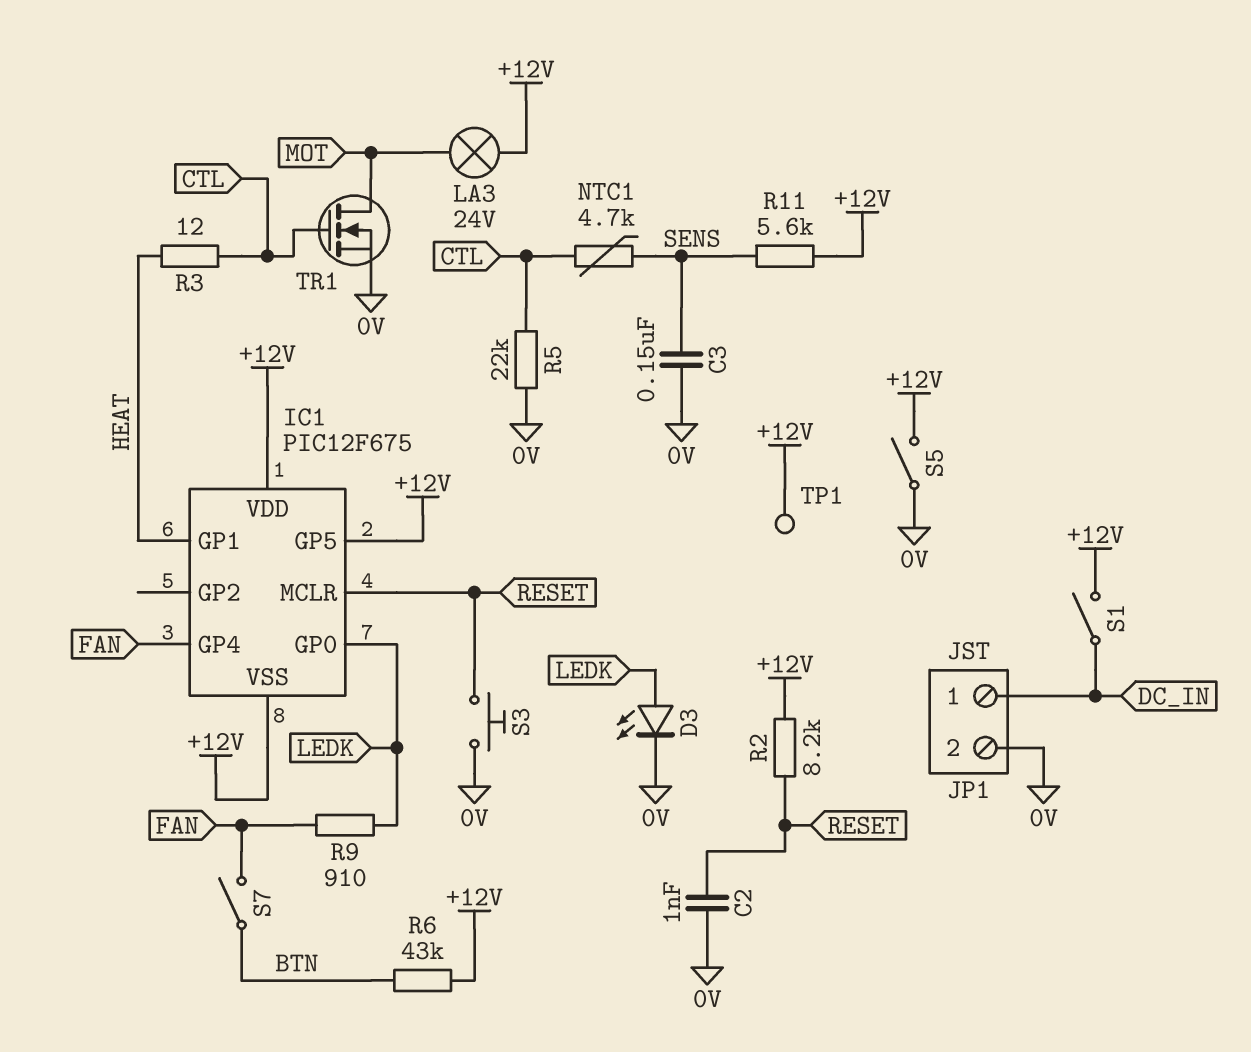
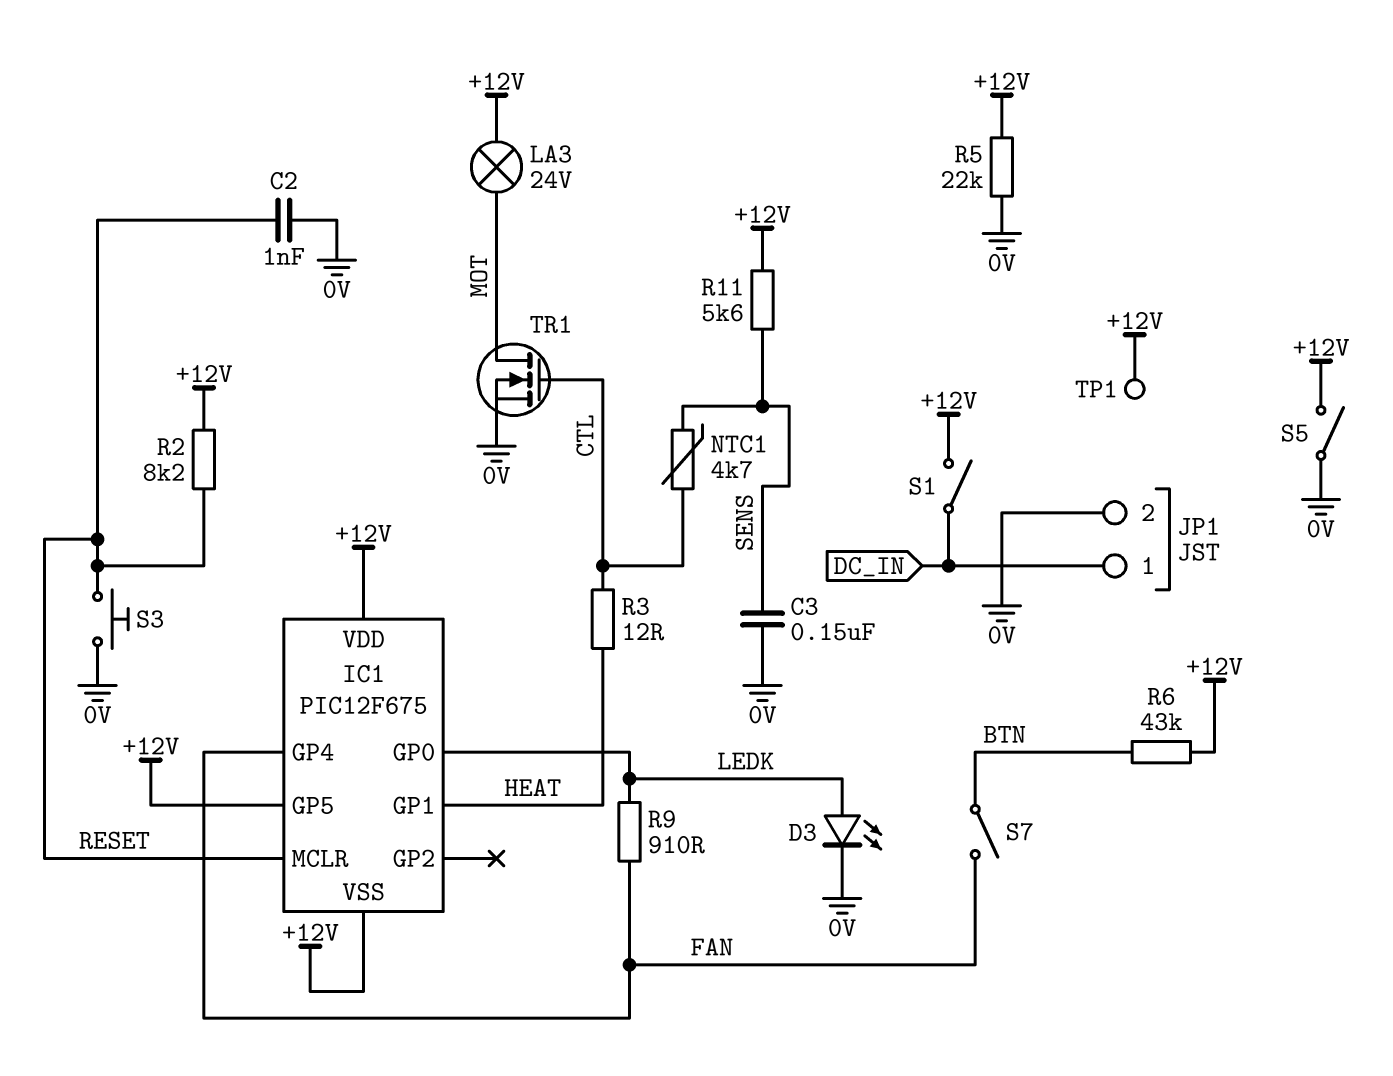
R5: 22k (0V, CTL) -> 22k (+12V, 0V)

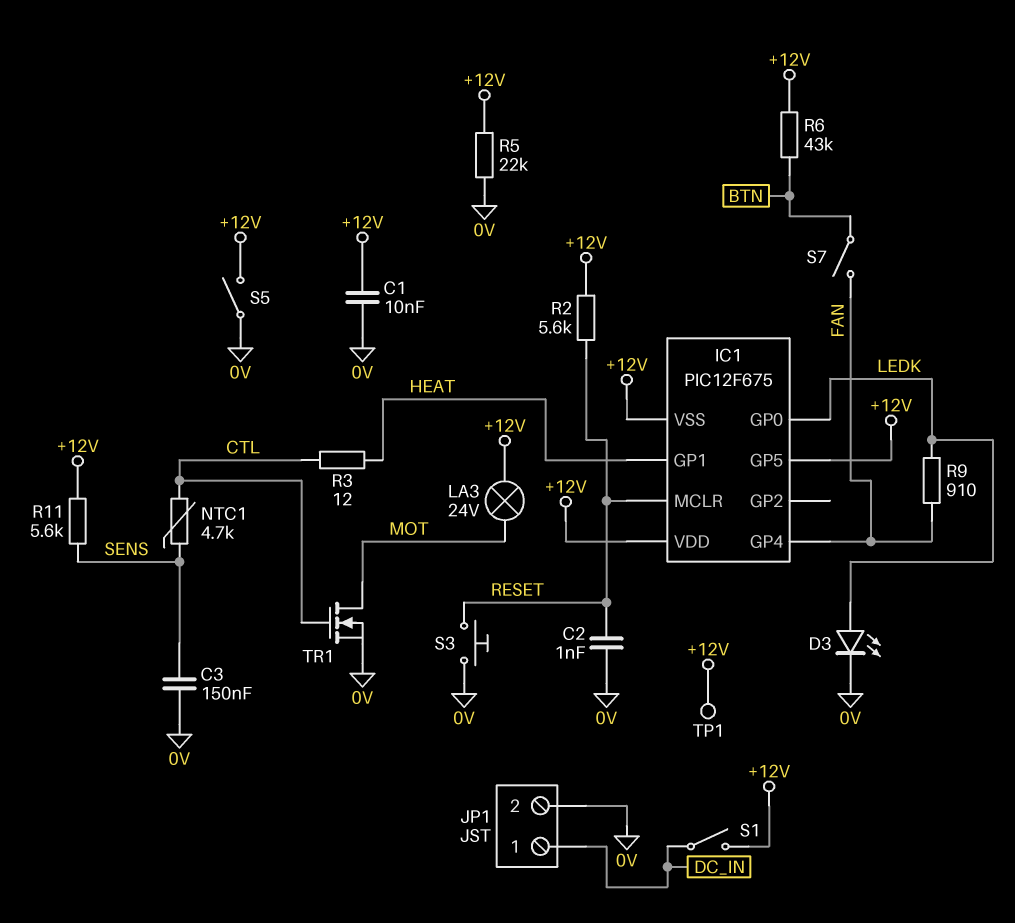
C1: none -> 10nF (+12V, 0V)
R2: 8.2k (+12V, RESET) -> 5.6k (+12V, RESET)

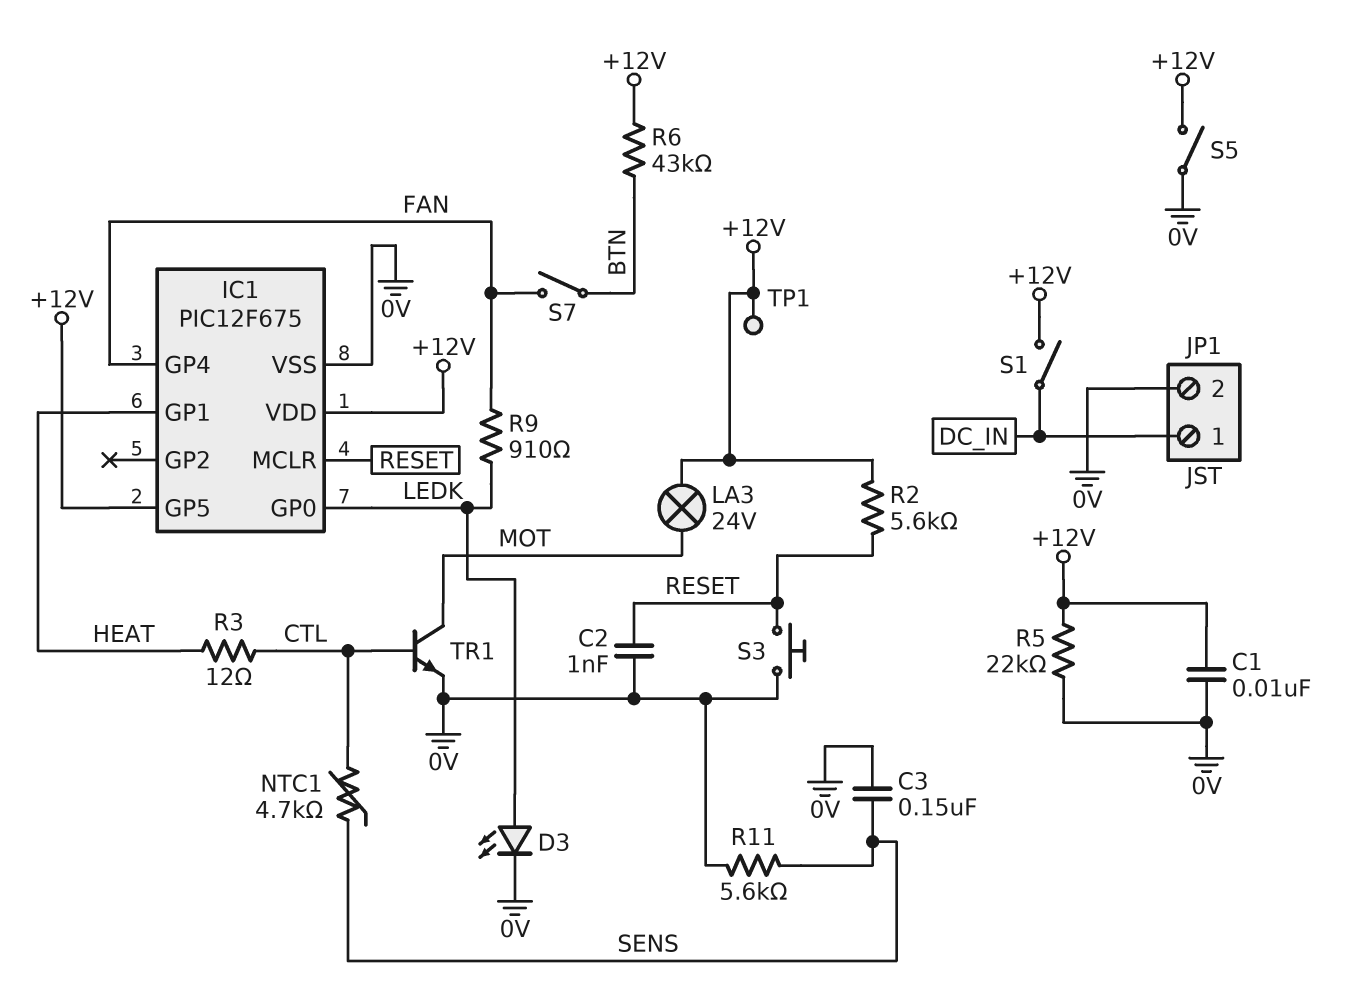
IC1 pin VSS: +12V -> 0V
R11: 5.6k (+12V, SENS) -> 5.6k (0V, SENS)
TR1: NMOS (G CTL, D MOT, S 0V) -> NPN (B CTL, C MOT, E 0V)

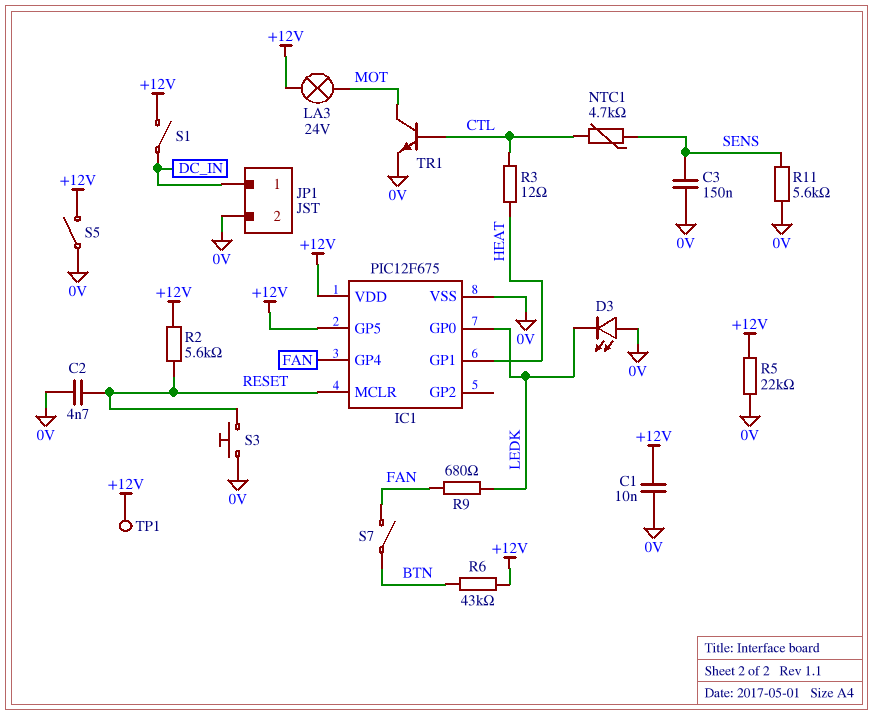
C2: 1nF (0V, RESET) -> 4.7nF (0V, RESET)
D3: LED (A LEDK, K 0V) -> LED (A 0V, K LEDK)
R9: 910 (FAN, LEDK) -> 680 (FAN, LEDK)

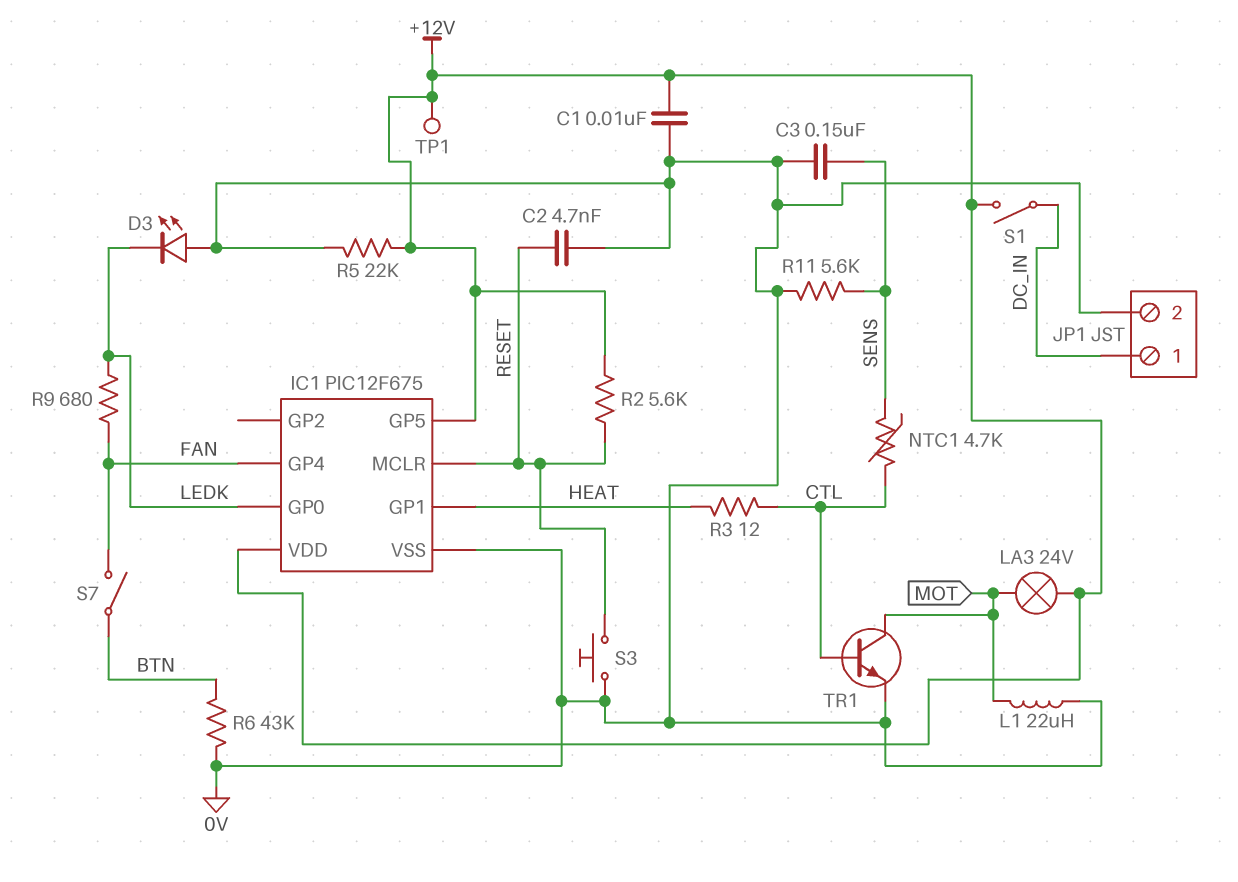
L1: none -> 22uH (0V, MOT)
R6: 43k (+12V, BTN) -> 43k (0V, BTN)
S5: switch (+12V, 0V) -> none

